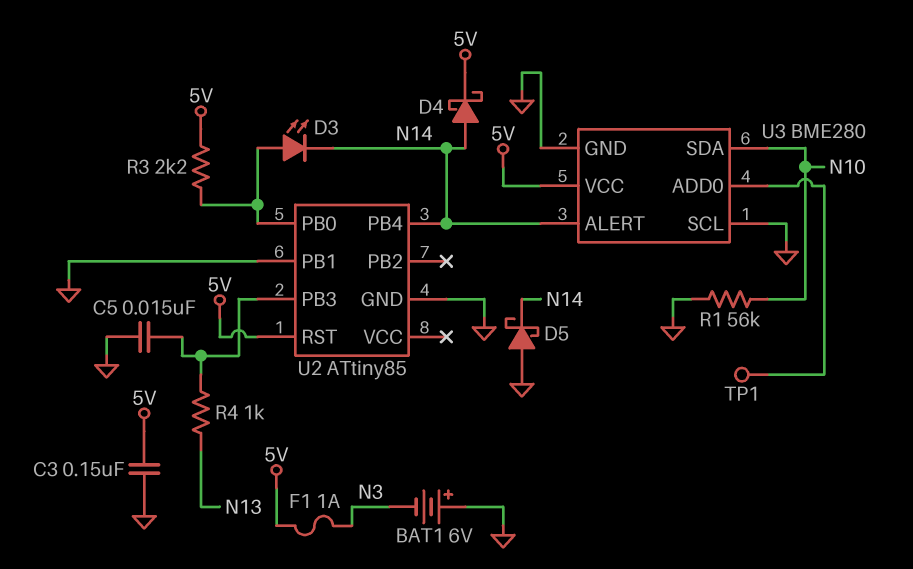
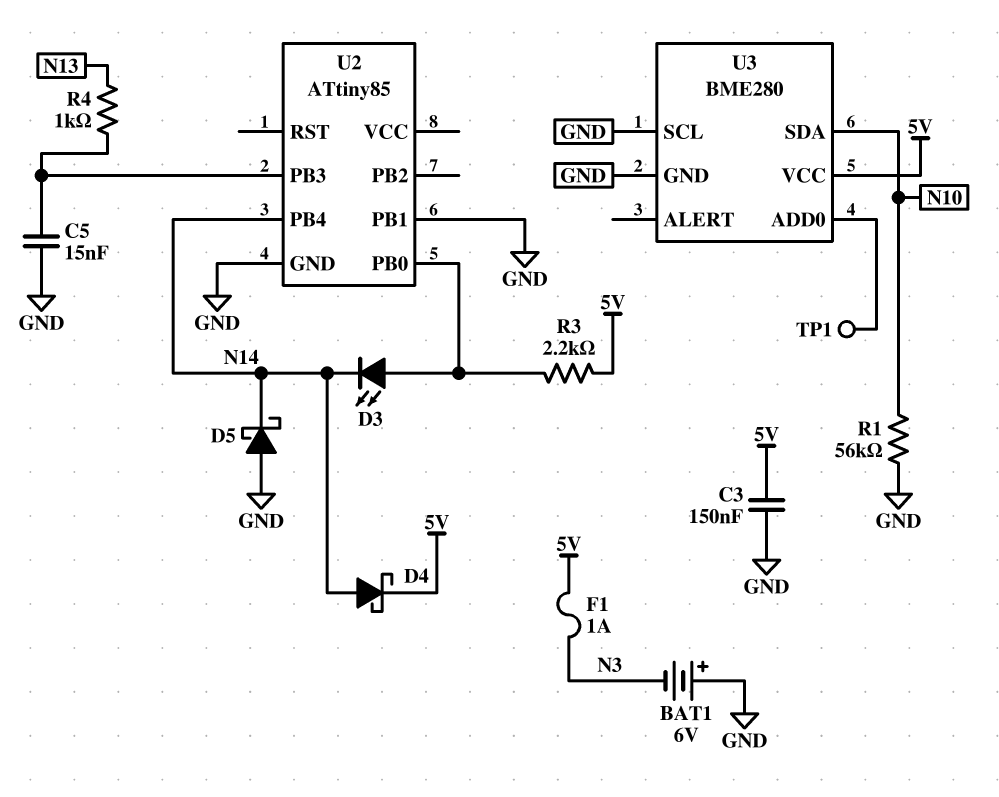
U2 pin RST: 5V -> none
U3 pin ALERT: N14 -> none

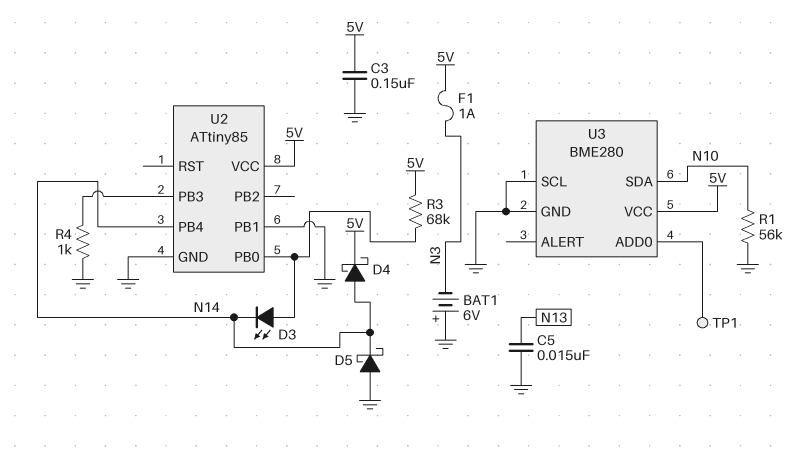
C5: 15nF (GND, U2/PB3) -> 15nF (GND, N13)
R3: 2.2k (5V, U2/PB0) -> 68k (5V, U2/PB0)
R4: 1k (N13, U2/PB3) -> 1k (GND, U2/PB3)
U2 pin VCC: none -> 5V

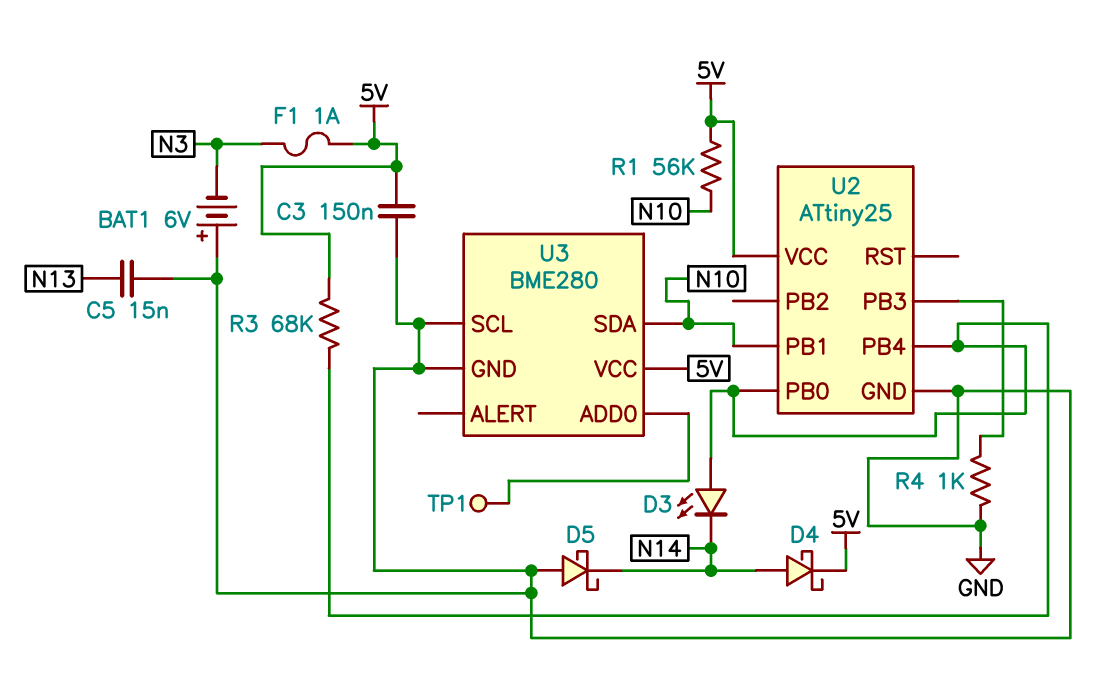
R1: 56k (GND, N10) -> 56k (5V, N10)
U2: ATtiny85 -> ATtiny25
U2 pin PB1: GND -> N10
U2 pin PB4: N14 -> U2/PB0

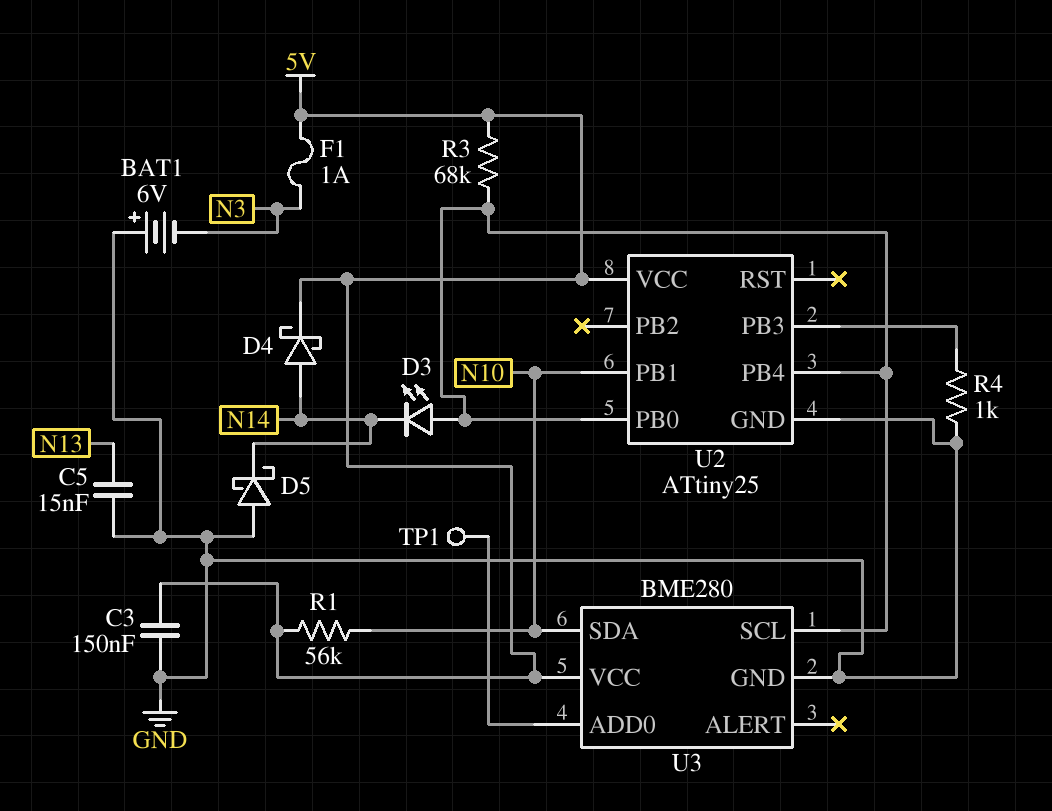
U3 pin SCL: GND -> U2/PB0

